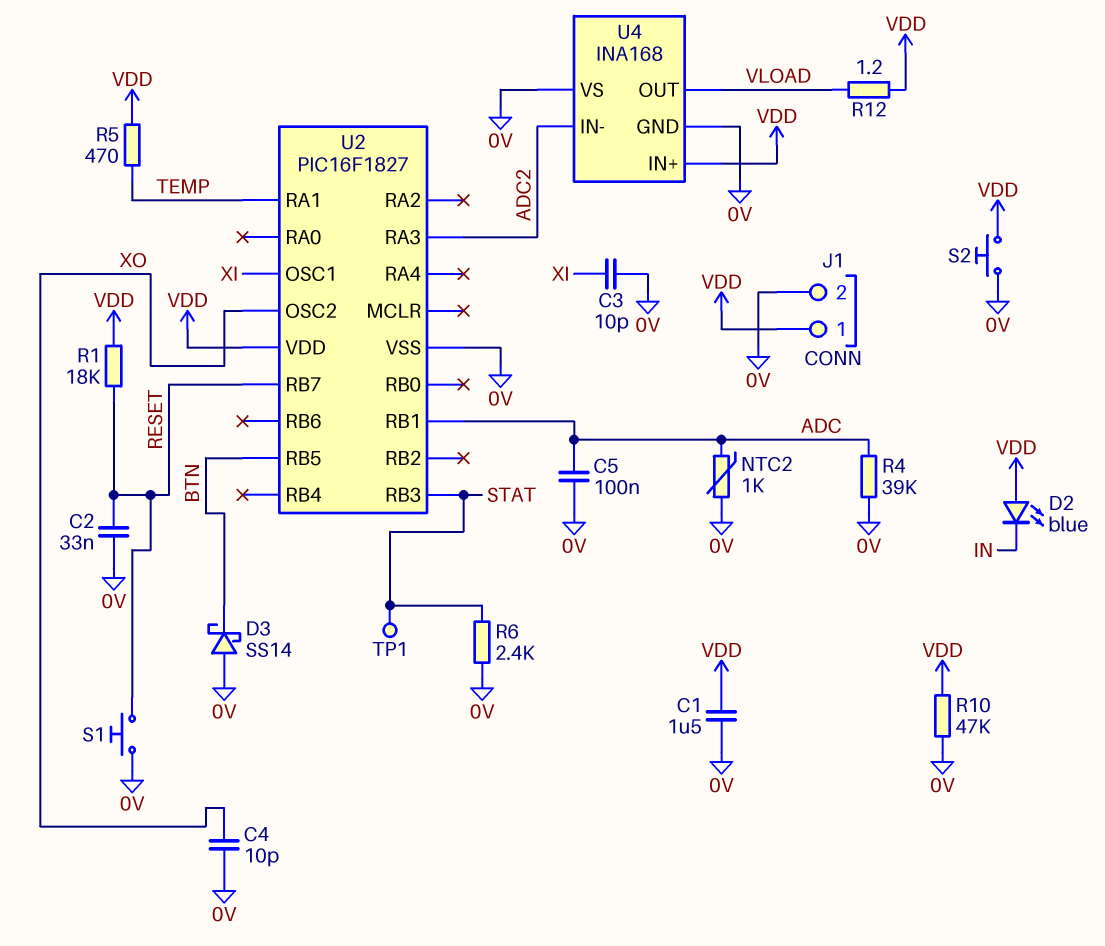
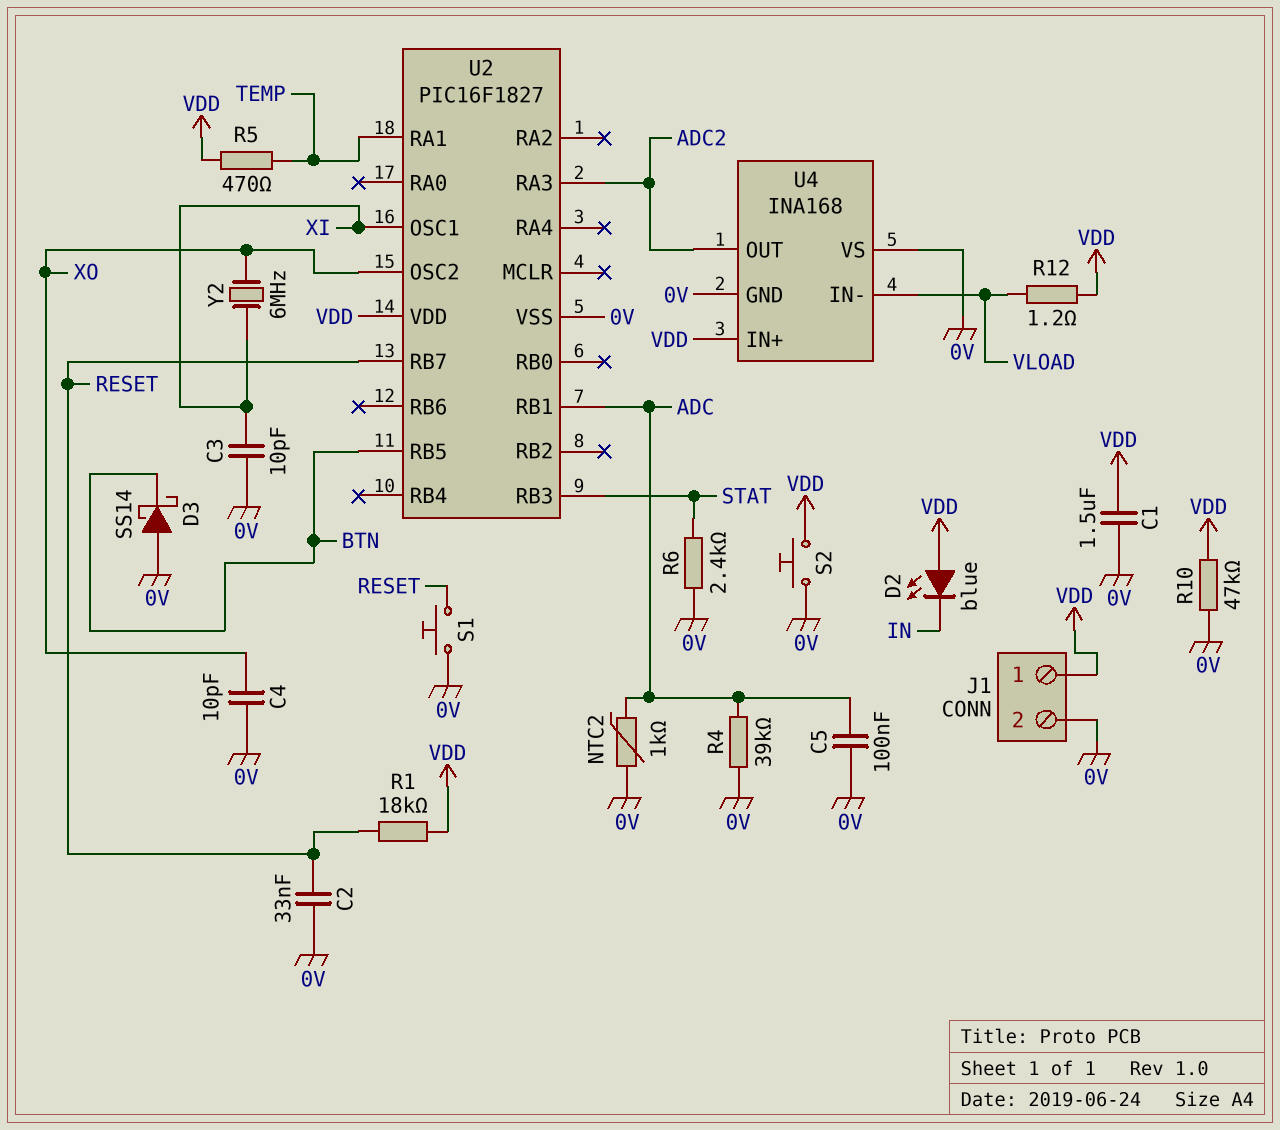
TP1: test point (STAT) -> none
U4 pin IN-: ADC2 -> VLOAD
U4 pin OUT: VLOAD -> ADC2
Y2: none -> 6MHz (XI, XO)

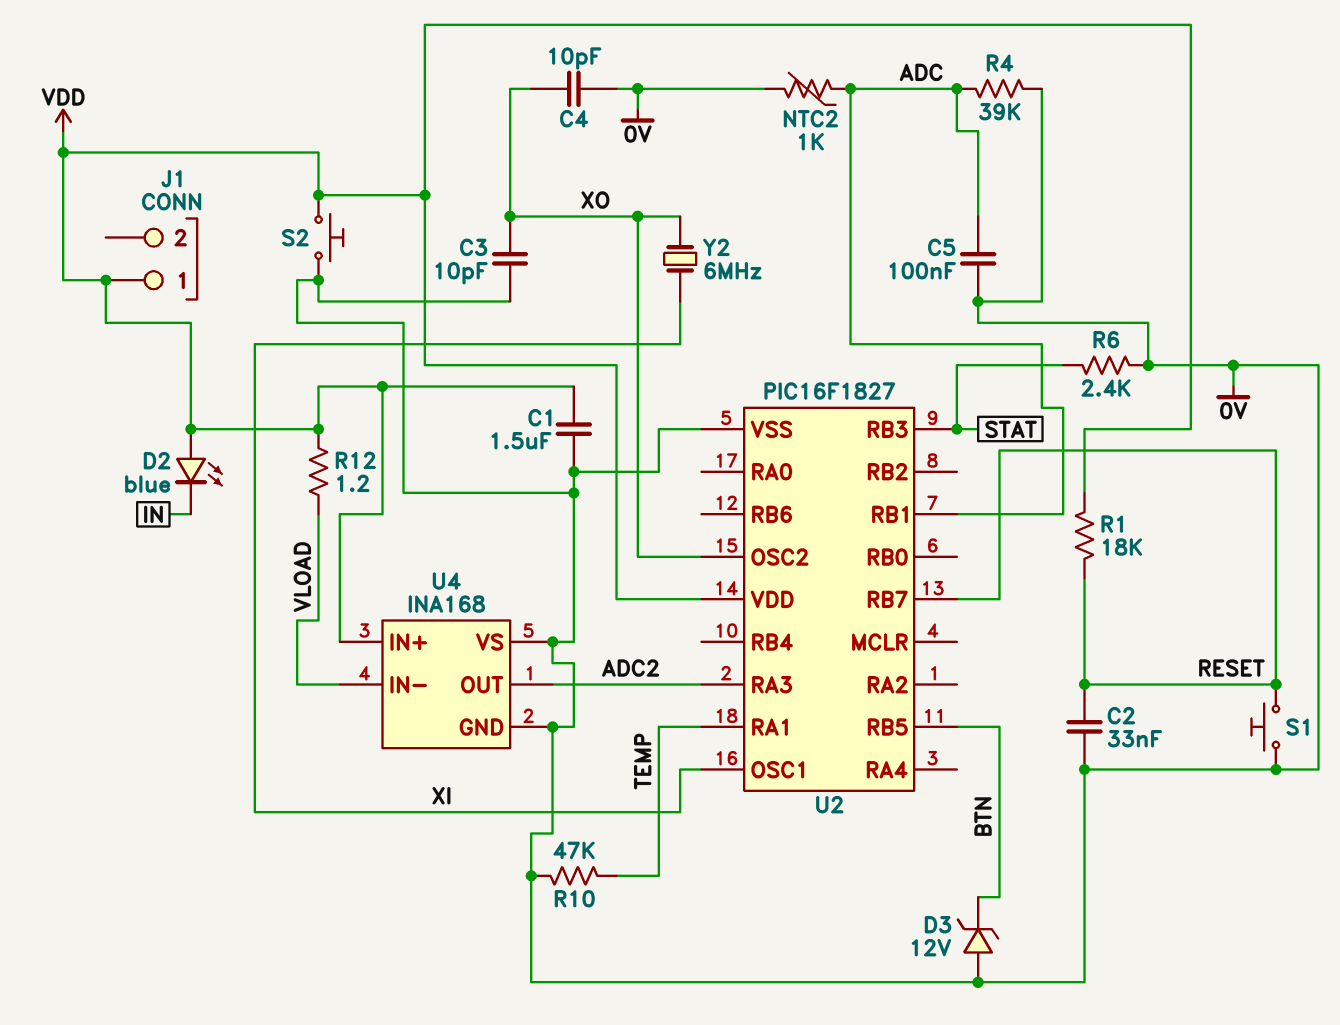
C3: 10pF (0V, XI) -> 10pF (0V, XO)
D3: schottky SS14 (A 0V, K BTN) -> zener 12V (A 0V, K BTN)
J1 pin 2: 0V -> none
R5: 470 (TEMP, VDD) -> none
R10: 47k (0V, VDD) -> 47k (0V, TEMP)

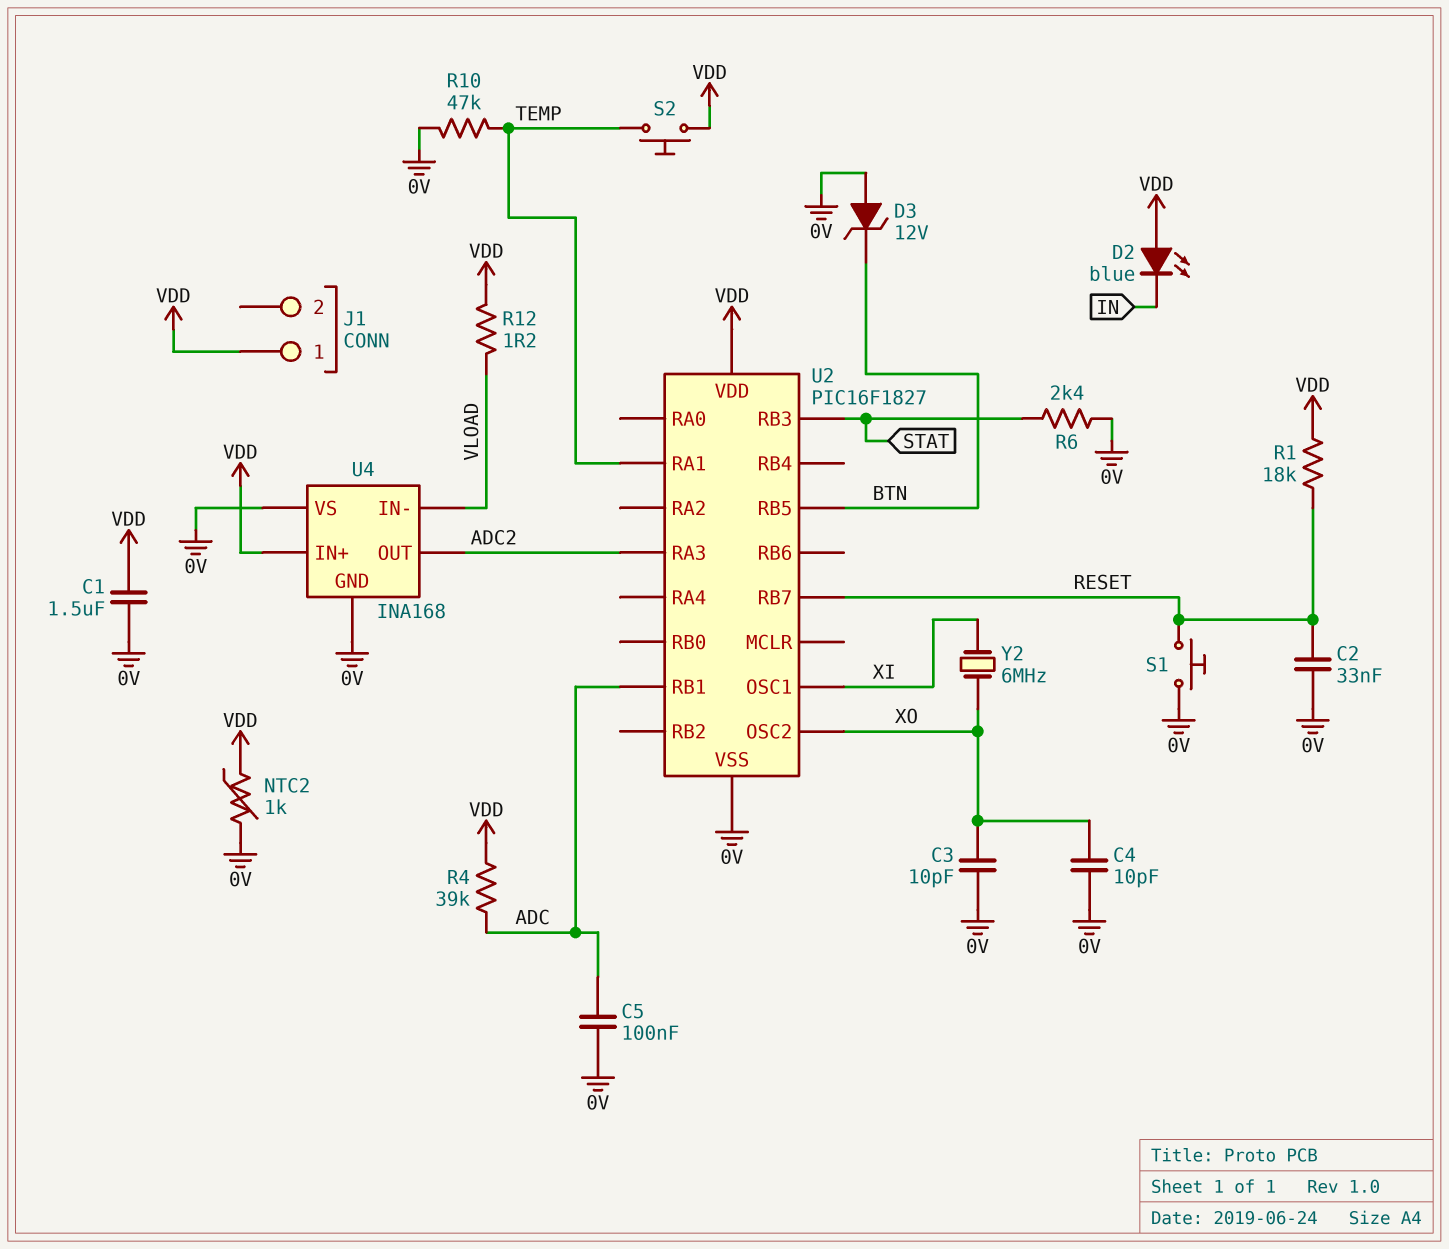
NTC2: 1k (0V, ADC) -> 1k (0V, VDD)
R4: 39k (0V, ADC) -> 39k (ADC, VDD)
S2: button (0V, VDD) -> button (TEMP, VDD)

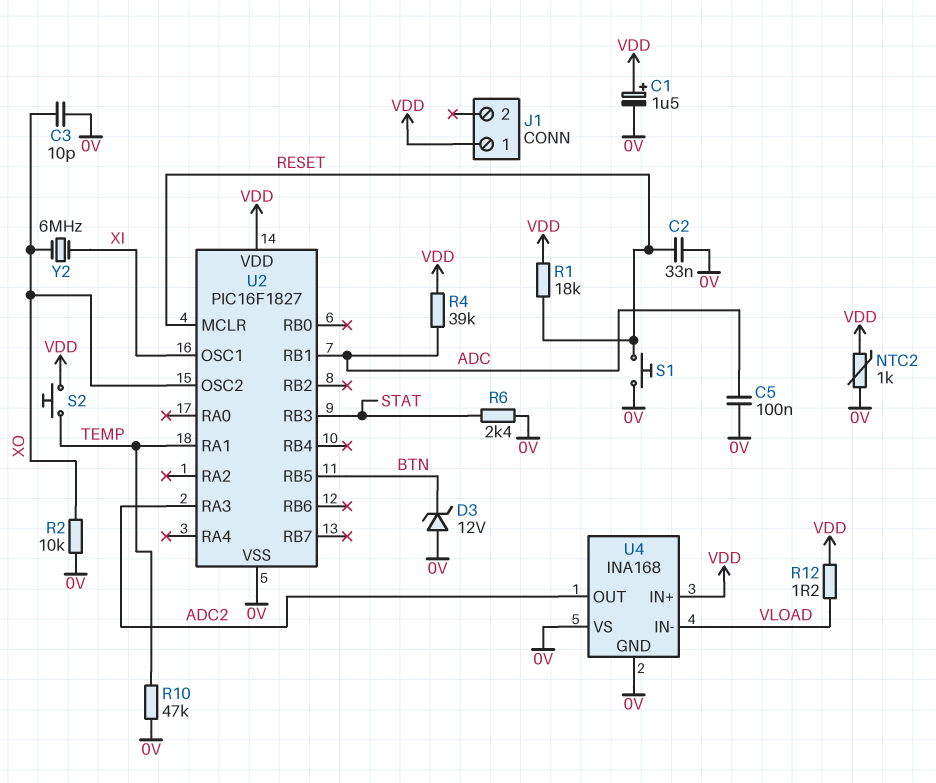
C1: 1.5uF (0V, VDD) -> 1.5uF (plus VDD, minus 0V)
C4: 10pF (0V, XO) -> none
D2: LED blue (A VDD, K IN) -> none
R2: none -> 10k (0V, XO)
U2 pin MCLR: none -> RESET
U2 pin RB7: RESET -> none

